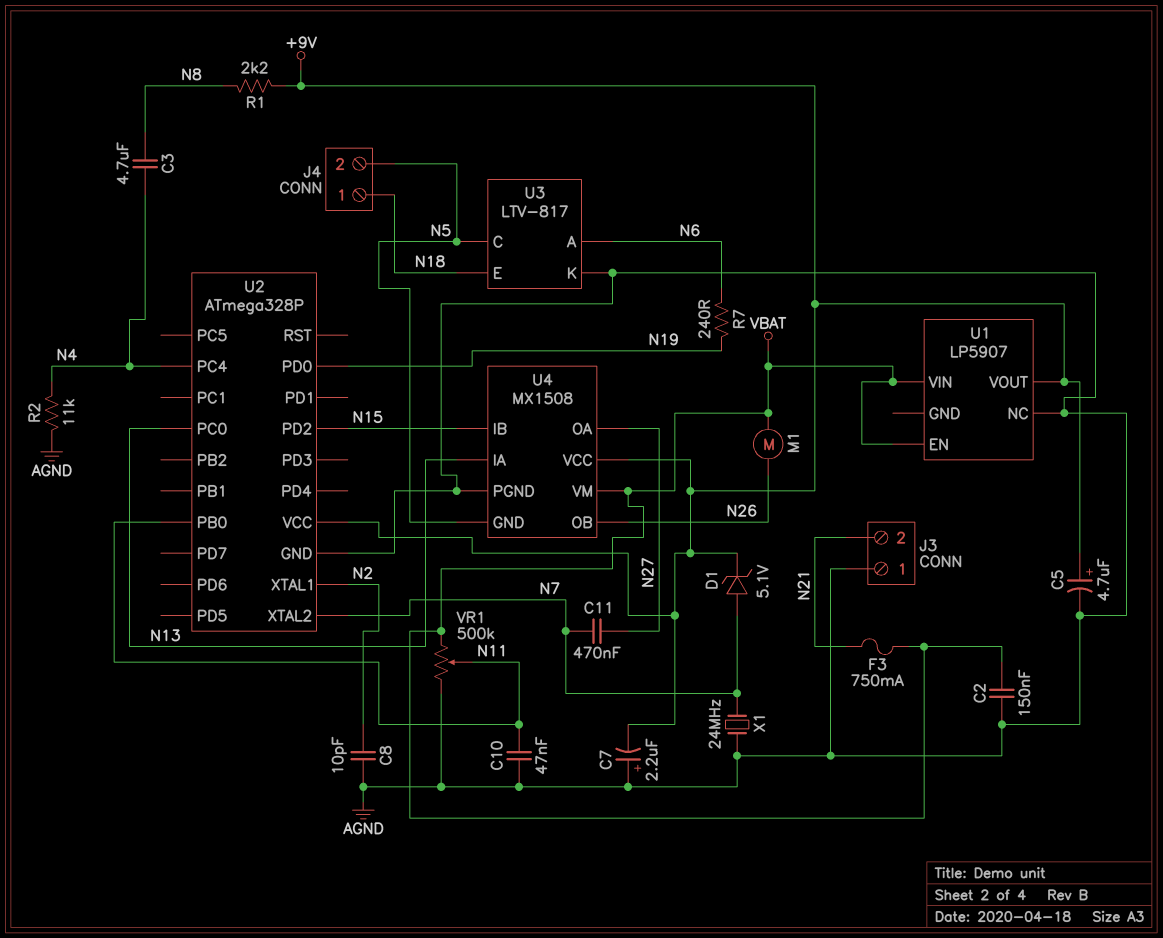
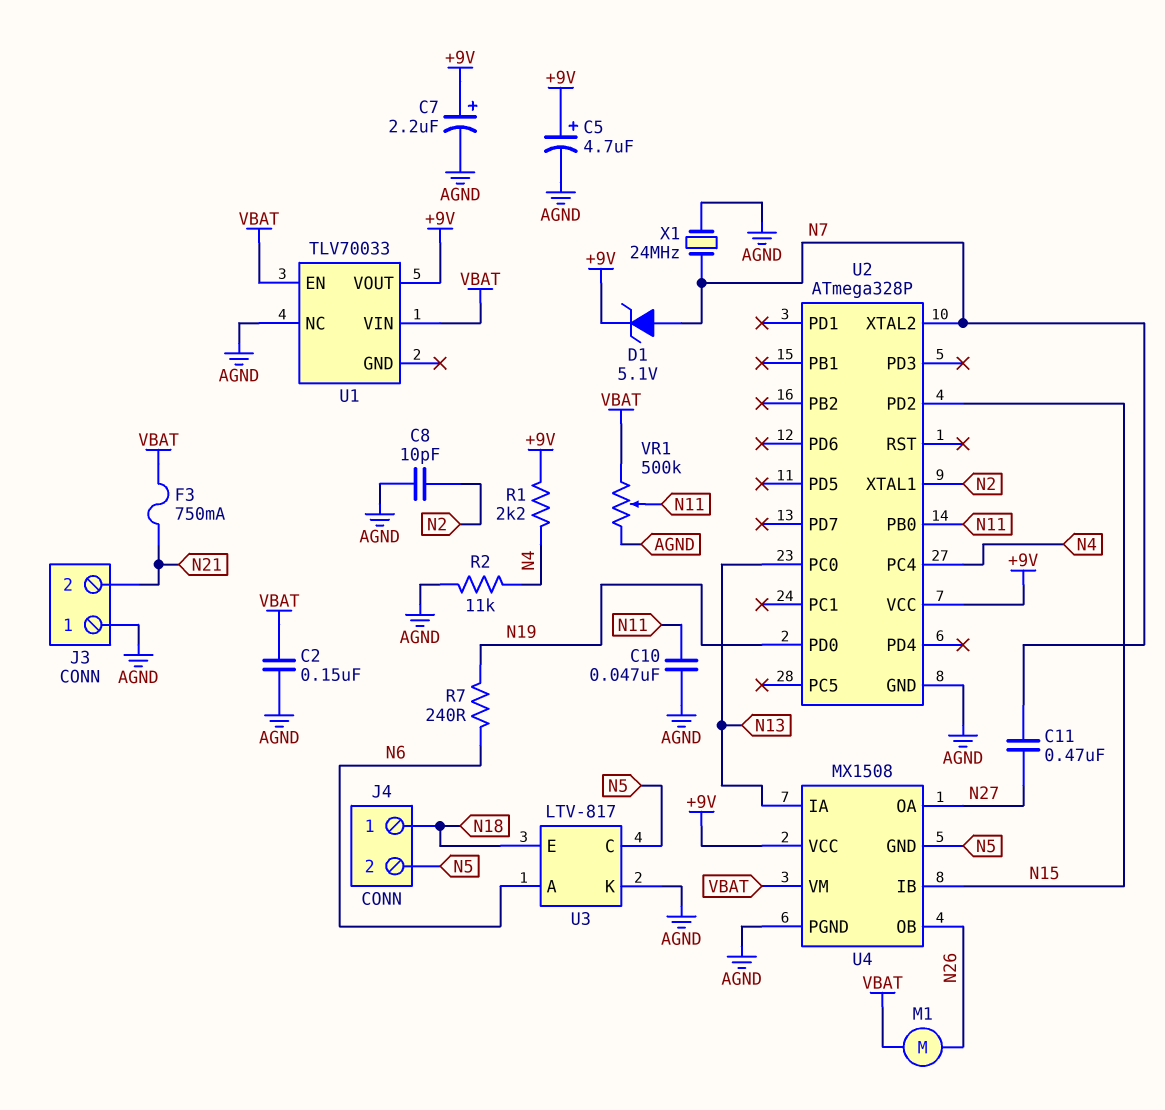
C3: 4.7uF (N4, N8) -> none
C7: 2.2uF (plus AGND, minus +9V) -> 2.2uF (plus +9V, minus AGND)
R1: 2.2k (+9V, N8) -> 2.2k (+9V, N4)
U1: LP5907 -> TLV70033

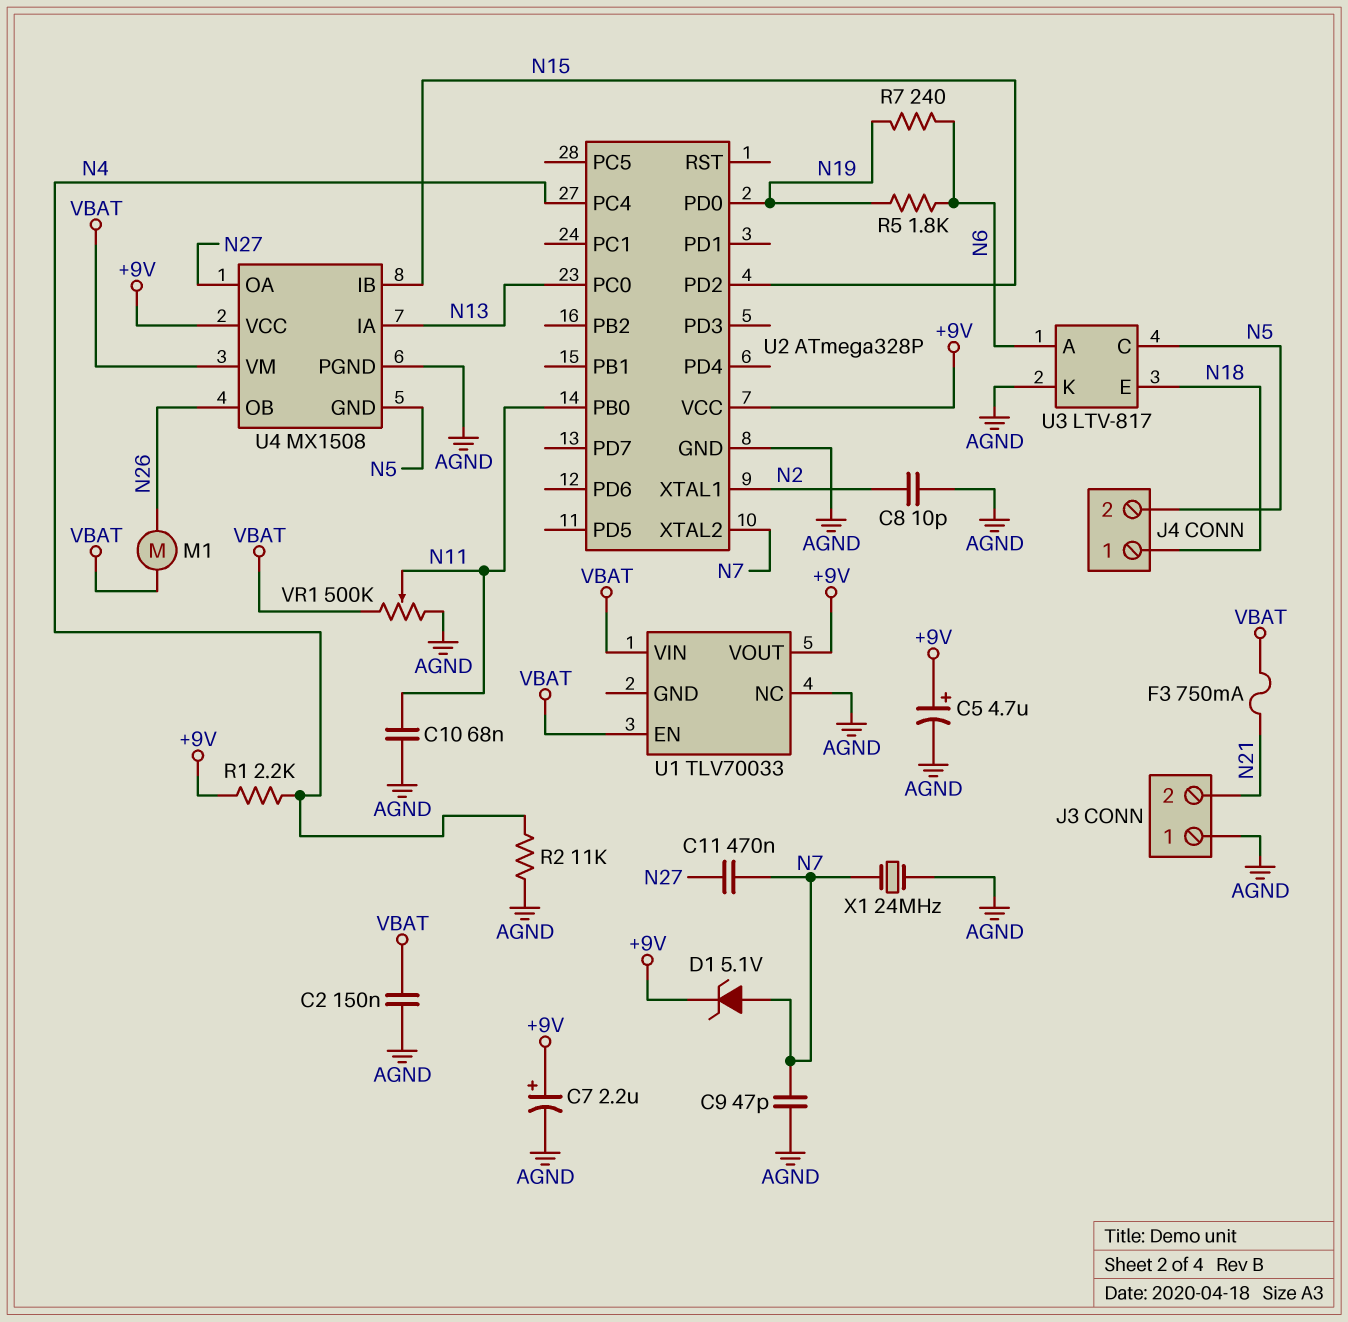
C9: none -> 47pF (AGND, N7)
C10: 47nF (AGND, N11) -> 68nF (AGND, N11)
R5: none -> 1.8k (N6, N19)

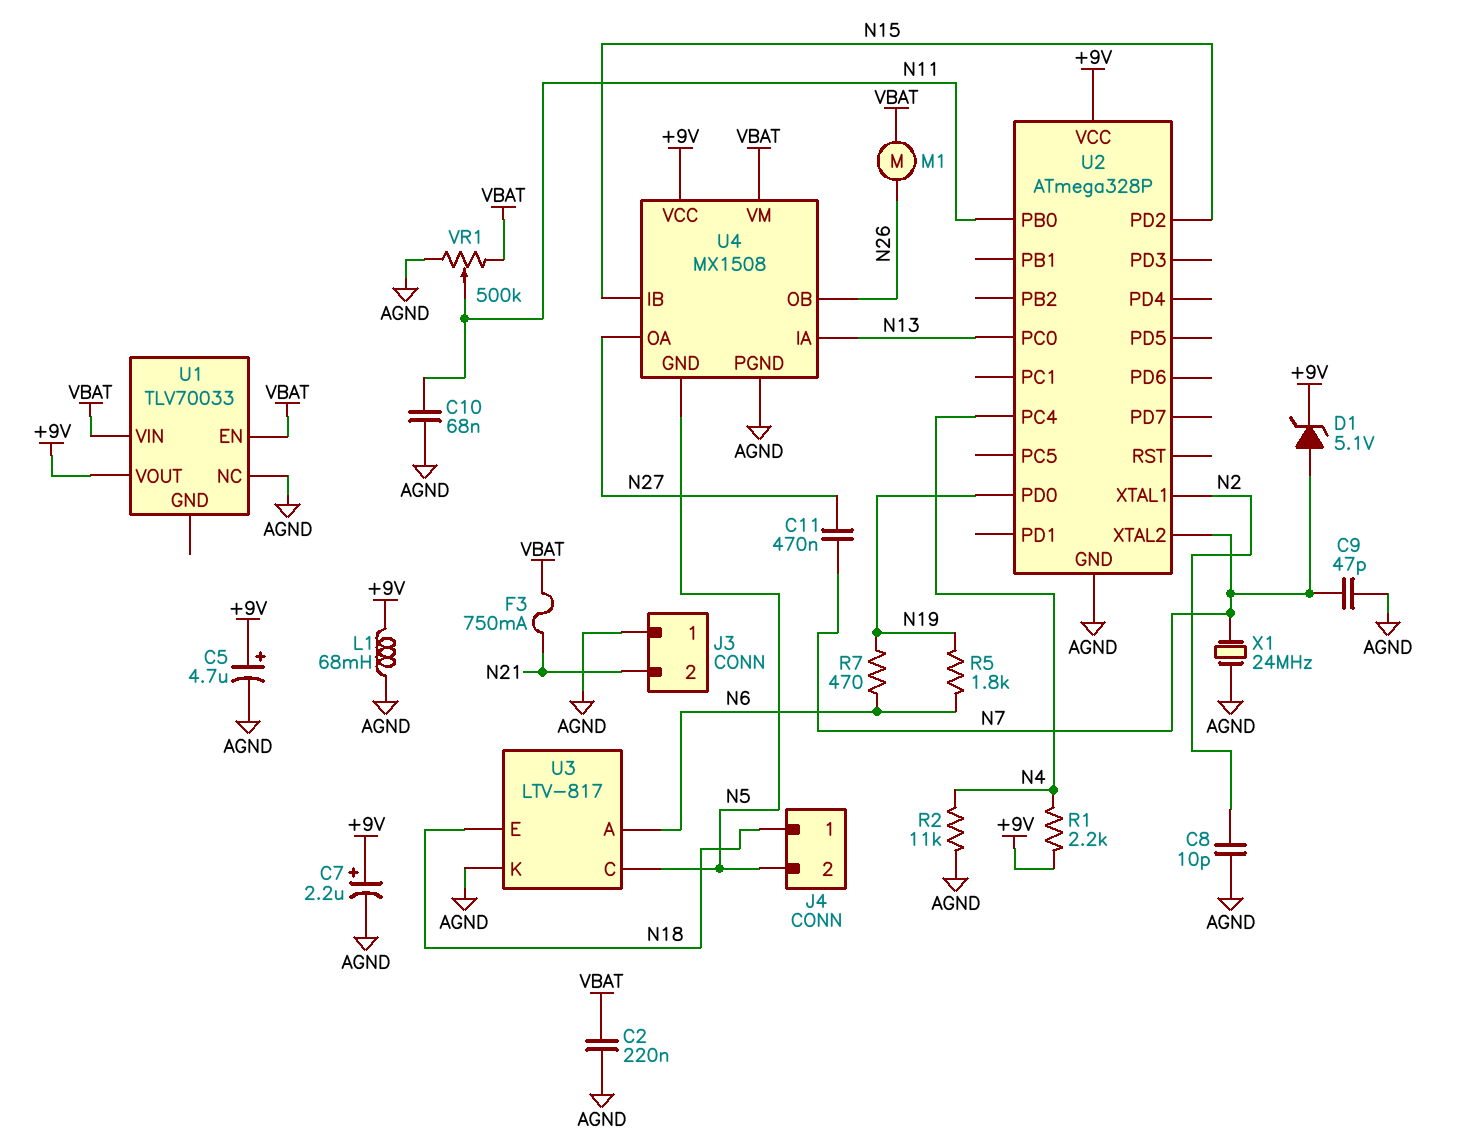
C2: 150nF (AGND, VBAT) -> 220nF (AGND, VBAT)
L1: none -> 68mH (+9V, AGND)
R7: 240 (N6, N19) -> 470 (N6, N19)

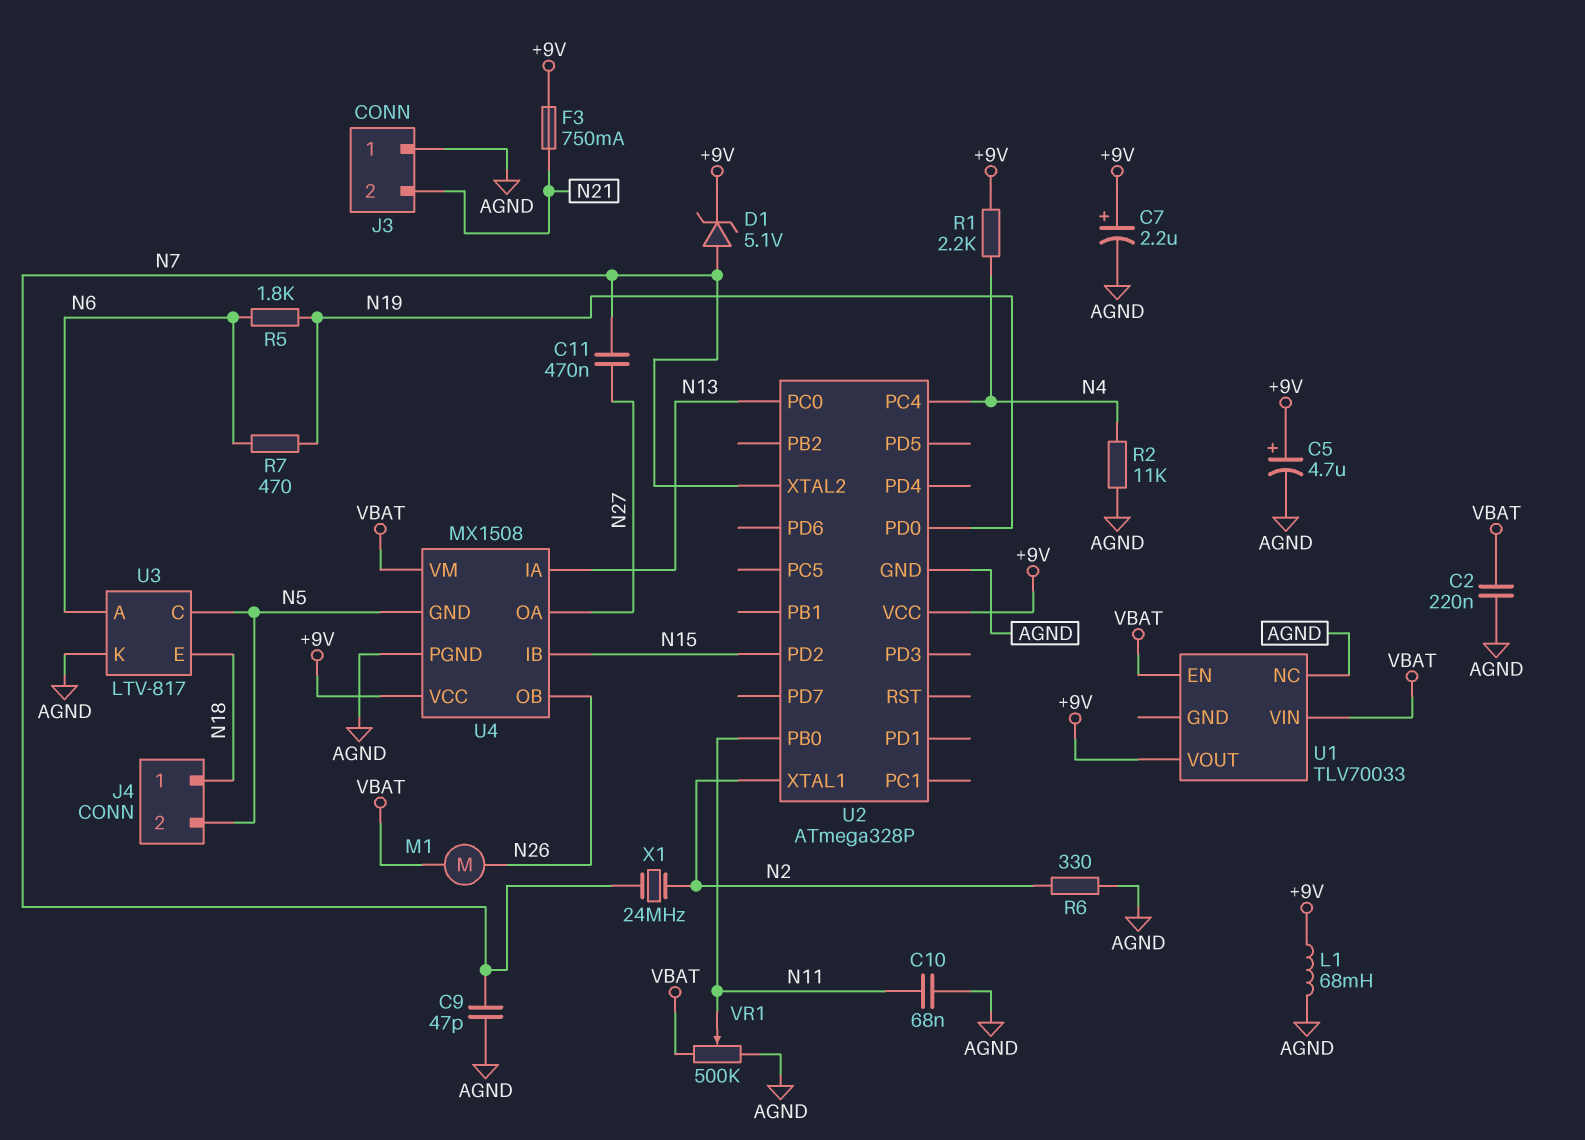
C8: 10pF (AGND, N2) -> none
F3: 750mA (N21, VBAT) -> 750mA (+9V, N21)
R6: none -> 330 (AGND, N2)
X1: 24MHz (AGND, N7) -> 24MHz (N2, N7)

